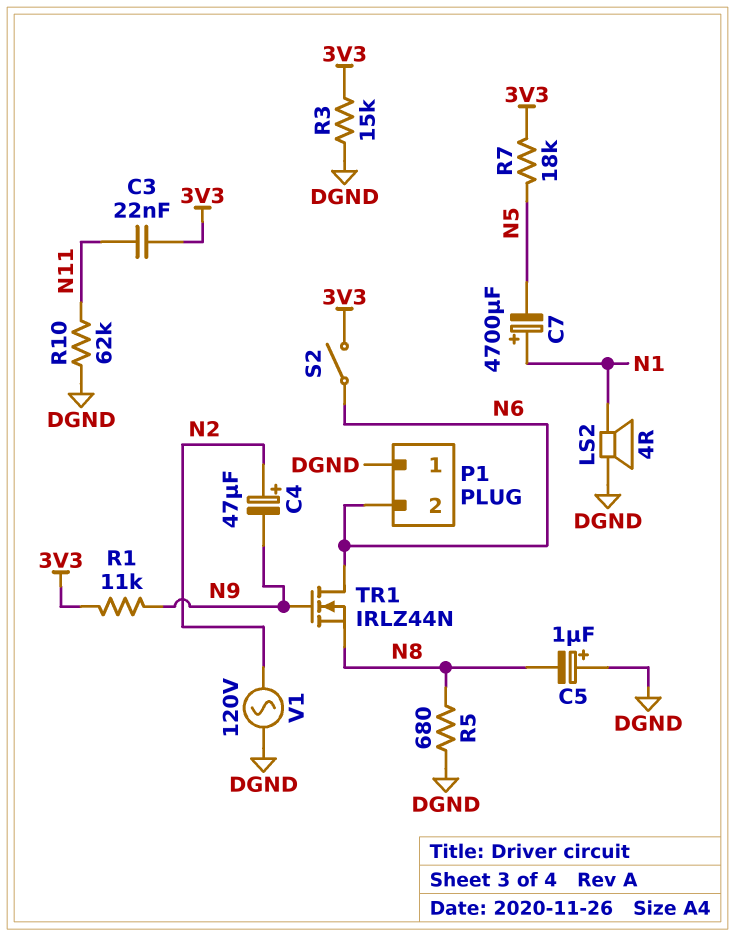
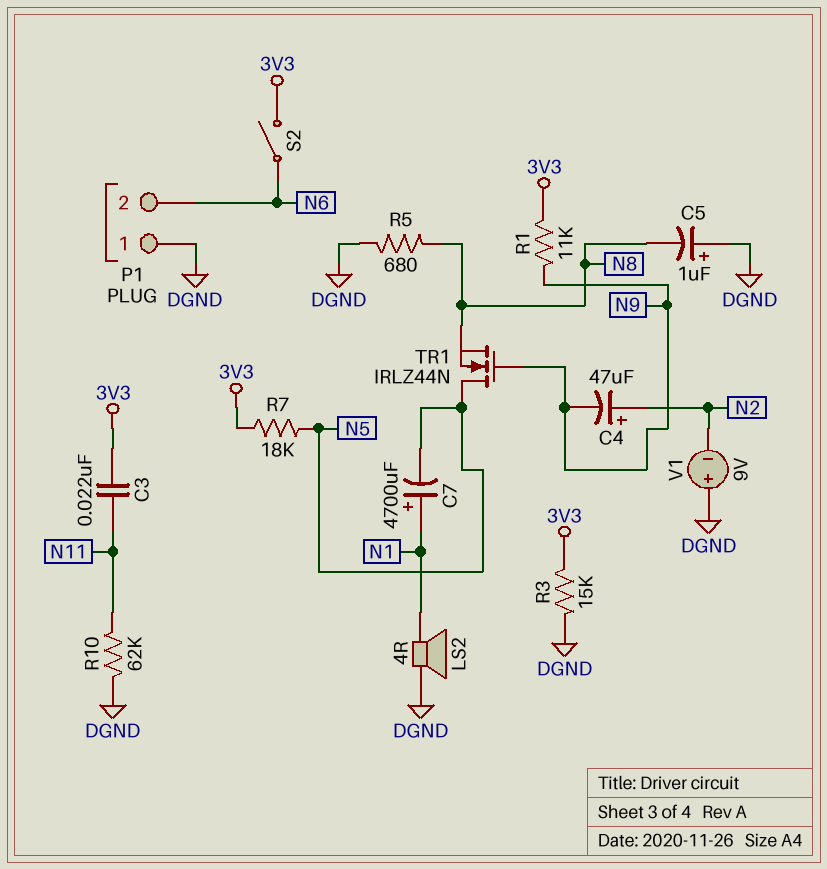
TR1: NMOS IRLZ44N (G N9, D N6, S N8) -> NMOS IRLZ44N (G N9, D N5, S N8)
V1: AC 120V (DGND, N2) -> 9V (plus DGND, minus N2)

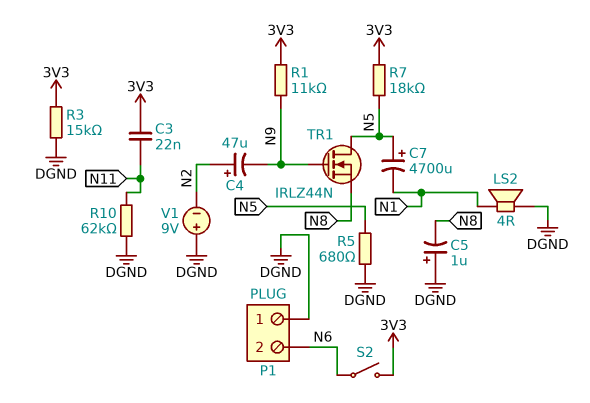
C7: 4700uF (plus N1, minus N5) -> 4700uF (plus N5, minus N1)
R5: 680 (DGND, N8) -> 680 (DGND, N5)

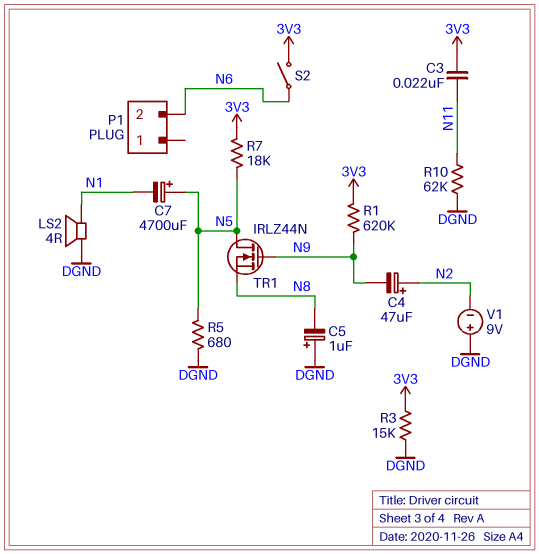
P1 pin 1: DGND -> none
R1: 11k (3V3, N9) -> 620k (3V3, N9)

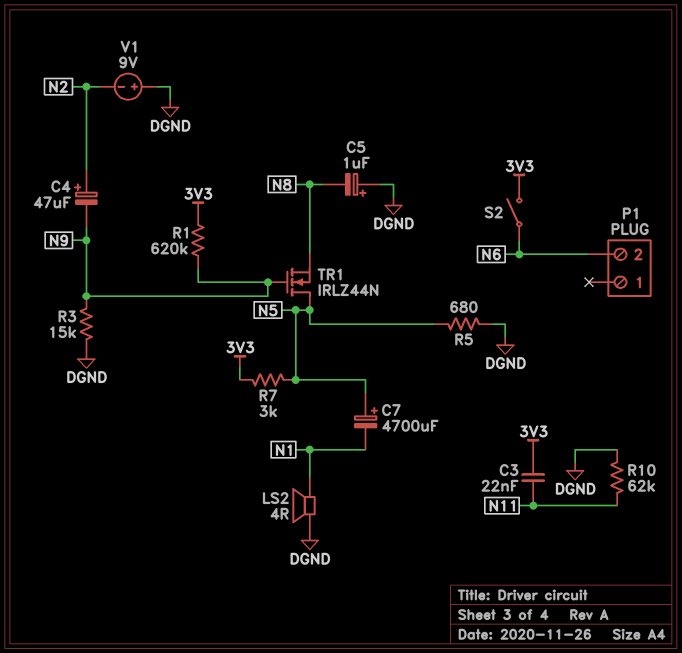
R3: 15k (3V3, DGND) -> 15k (DGND, N9)
R7: 18k (3V3, N5) -> 3k (3V3, N5)

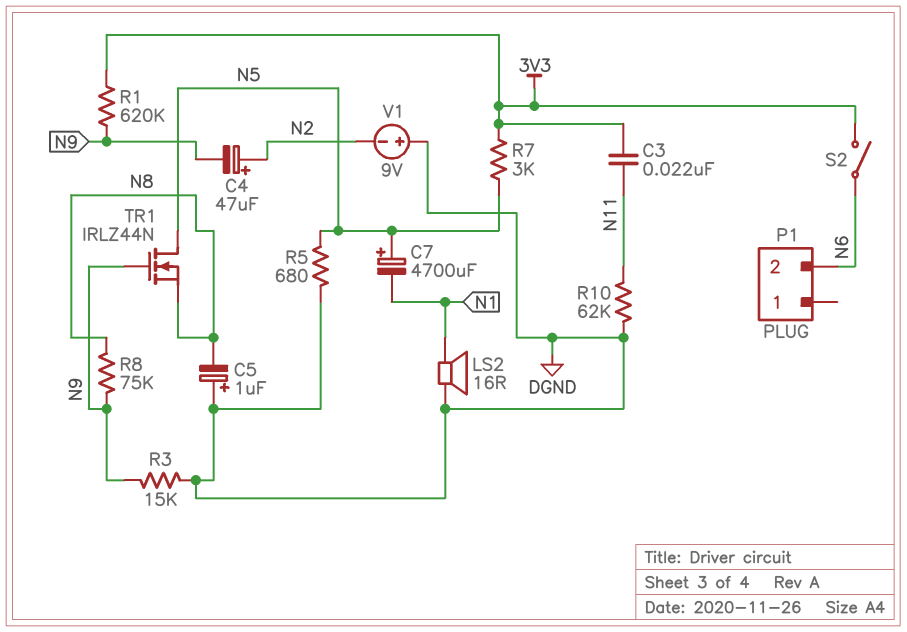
LS2: speaker 4R (DGND, N1) -> speaker 16R (DGND, N1)
R8: none -> 75k (N8, N9)

